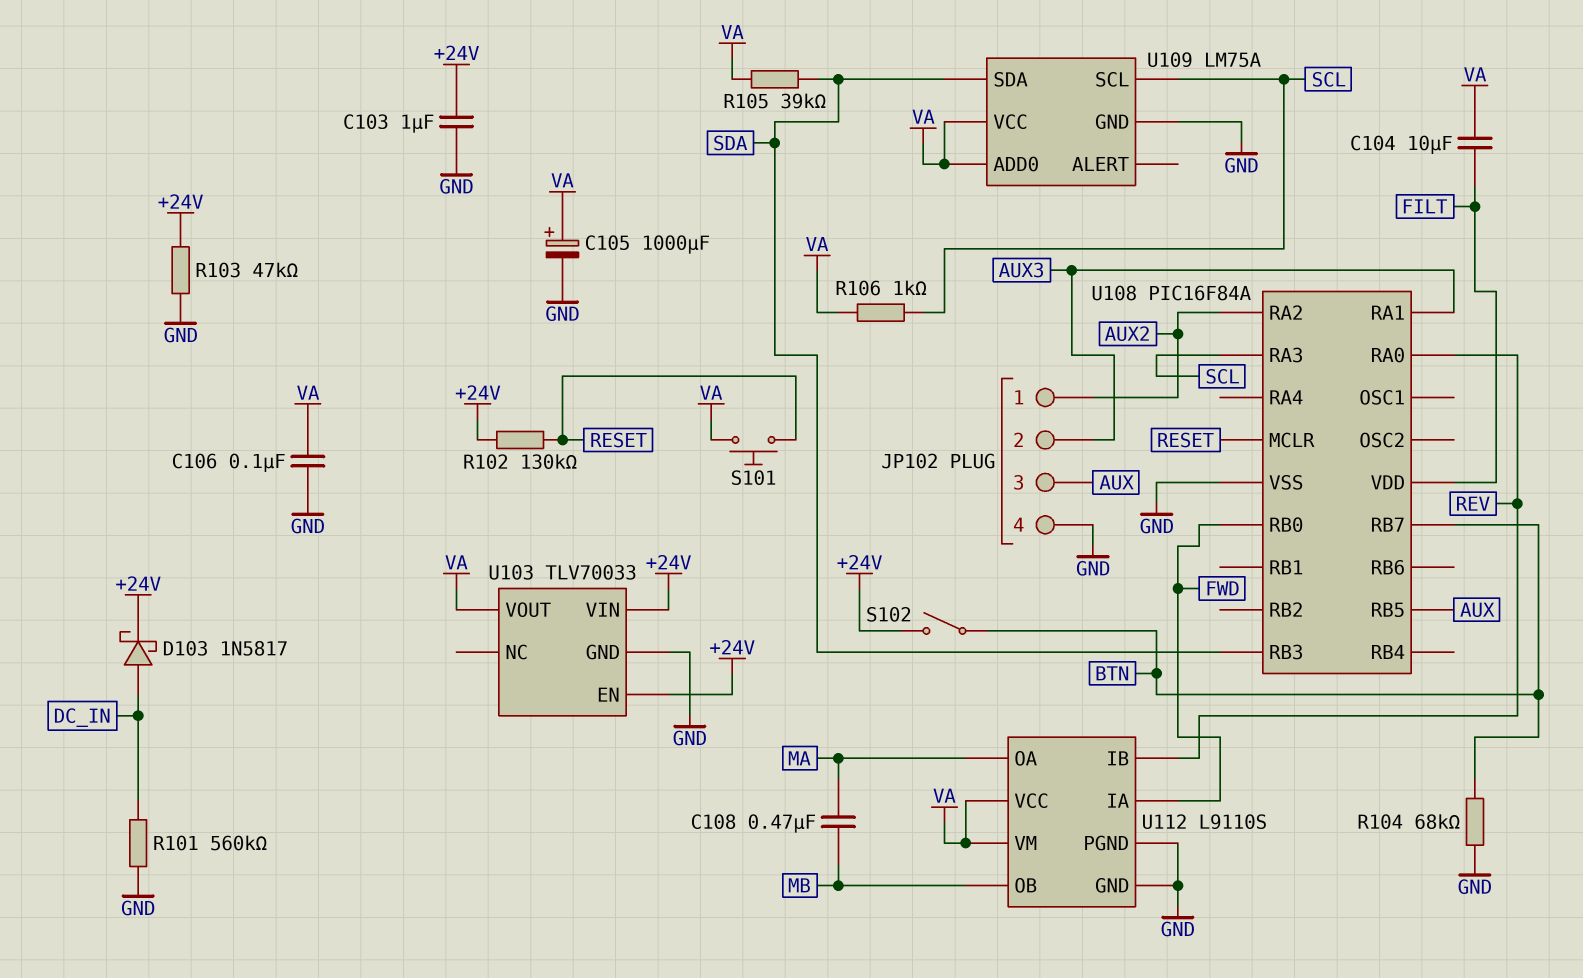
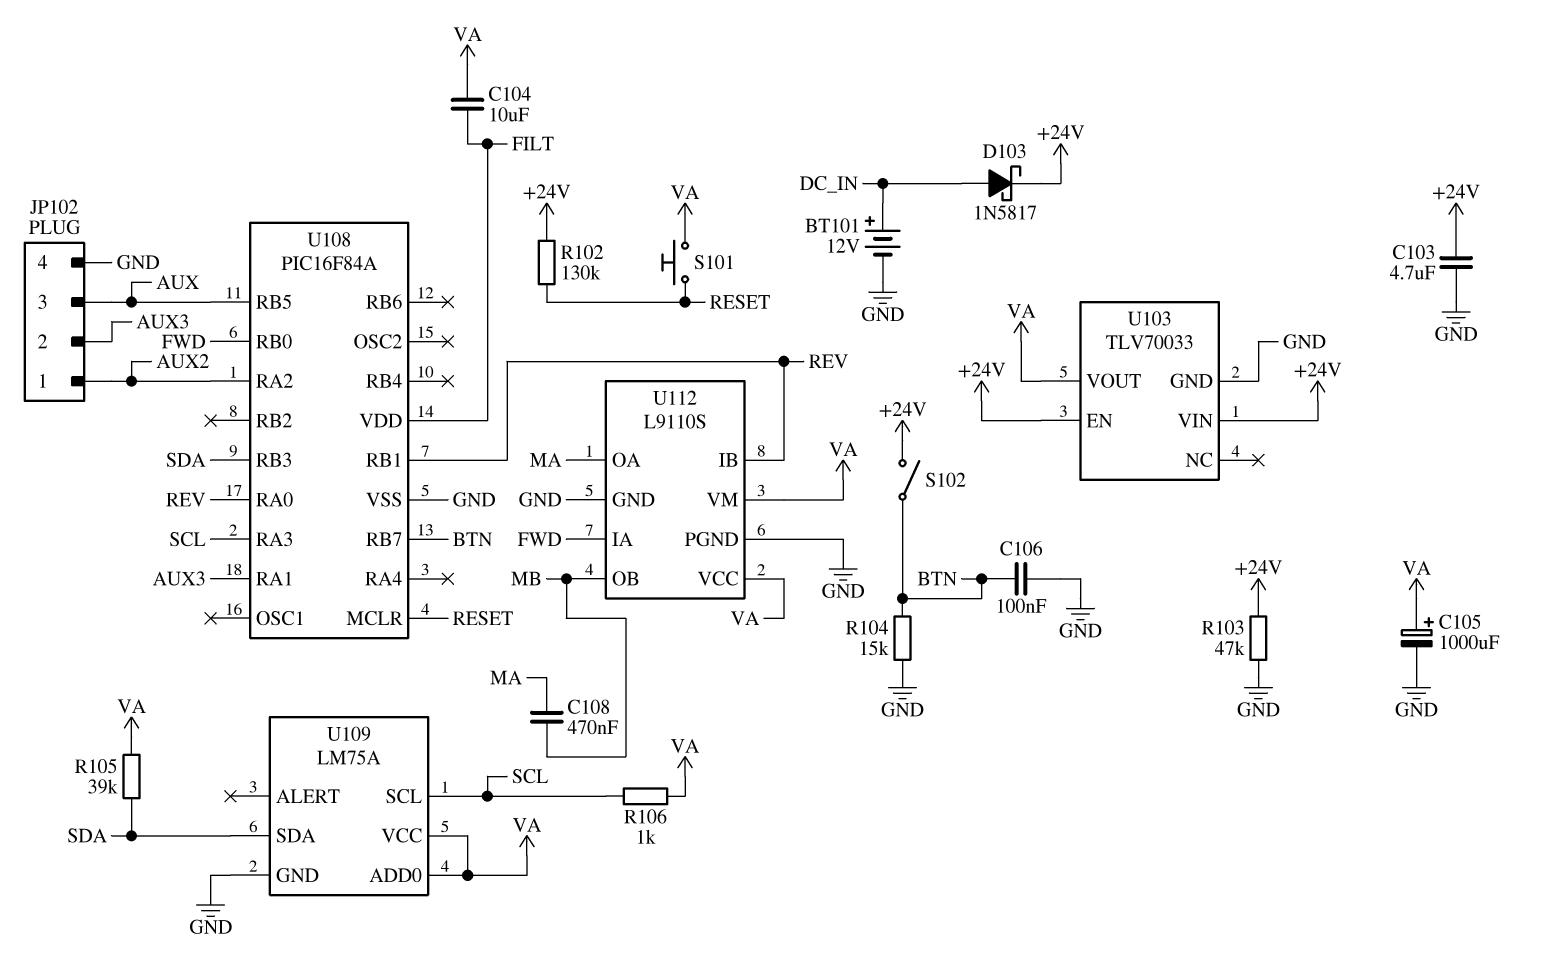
BT101: none -> 12V (plus DC_IN, minus GND)
C103: 1uF (+24V, GND) -> 4.7uF (+24V, GND)
C106: 100nF (GND, VA) -> 100nF (BTN, GND)
R101: 560k (DC_IN, GND) -> none
R104: 68k (BTN, GND) -> 15k (BTN, GND)
U108 pin RB1: none -> REV

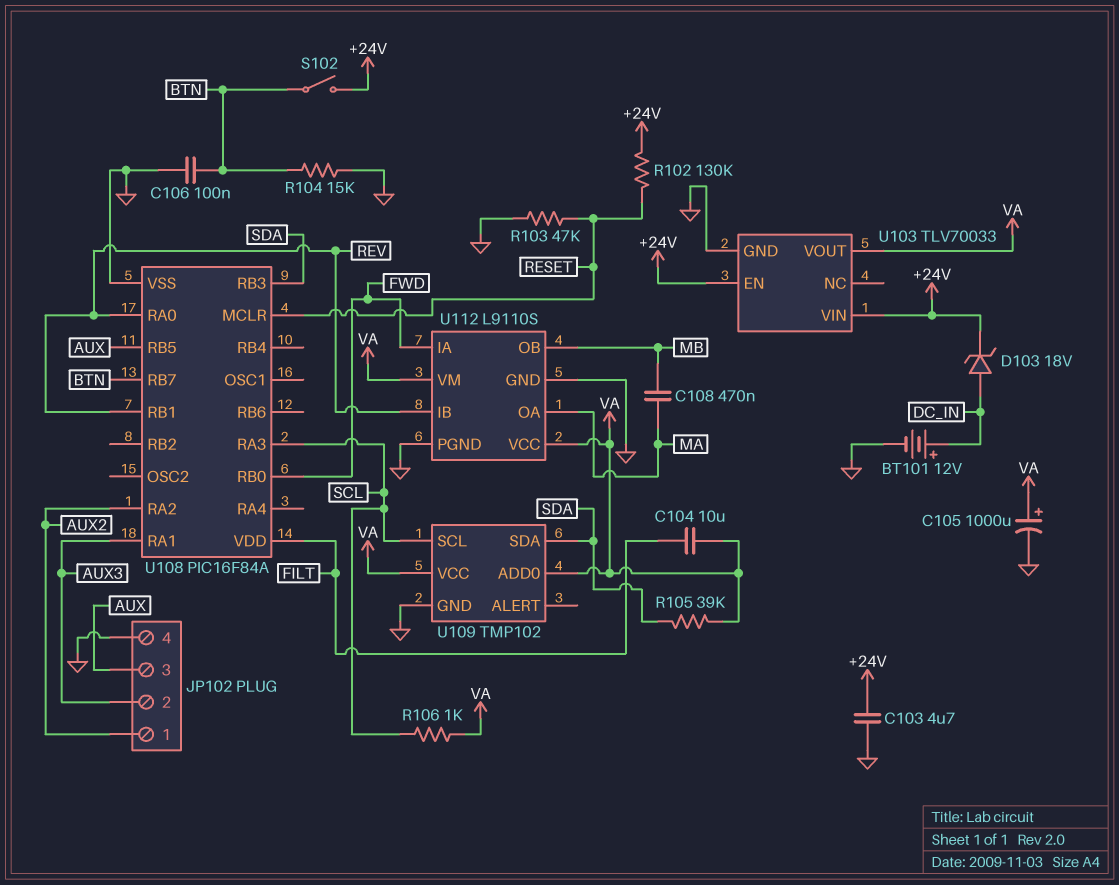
D103: schottky 1N5817 (A DC_IN, K +24V) -> zener 18V (A DC_IN, K +24V)
R103: 47k (+24V, GND) -> 47k (GND, RESET)
S101: button (RESET, VA) -> none
U109: LM75A -> TMP102

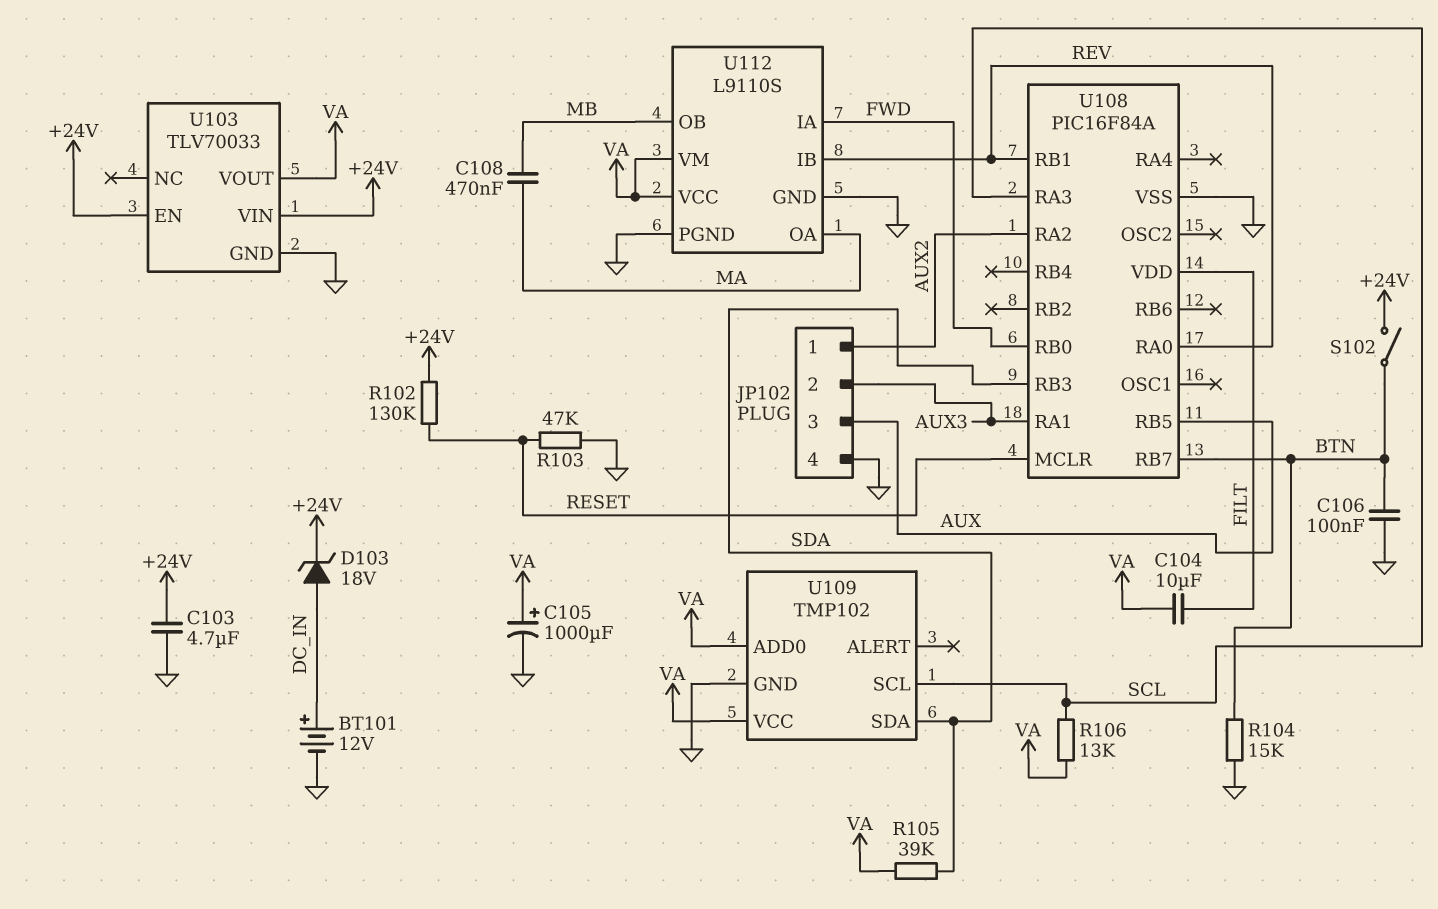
R106: 1k (SCL, VA) -> 13k (SCL, VA)

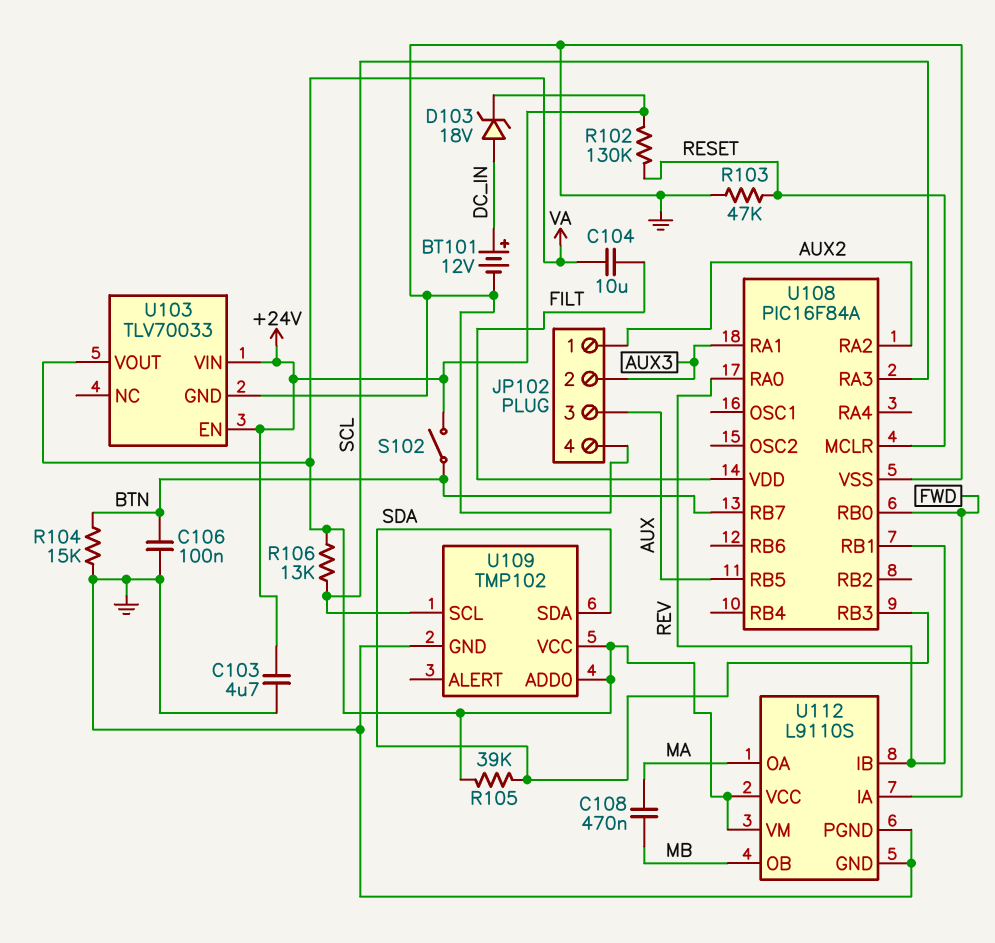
C105: 1000uF (plus VA, minus GND) -> none

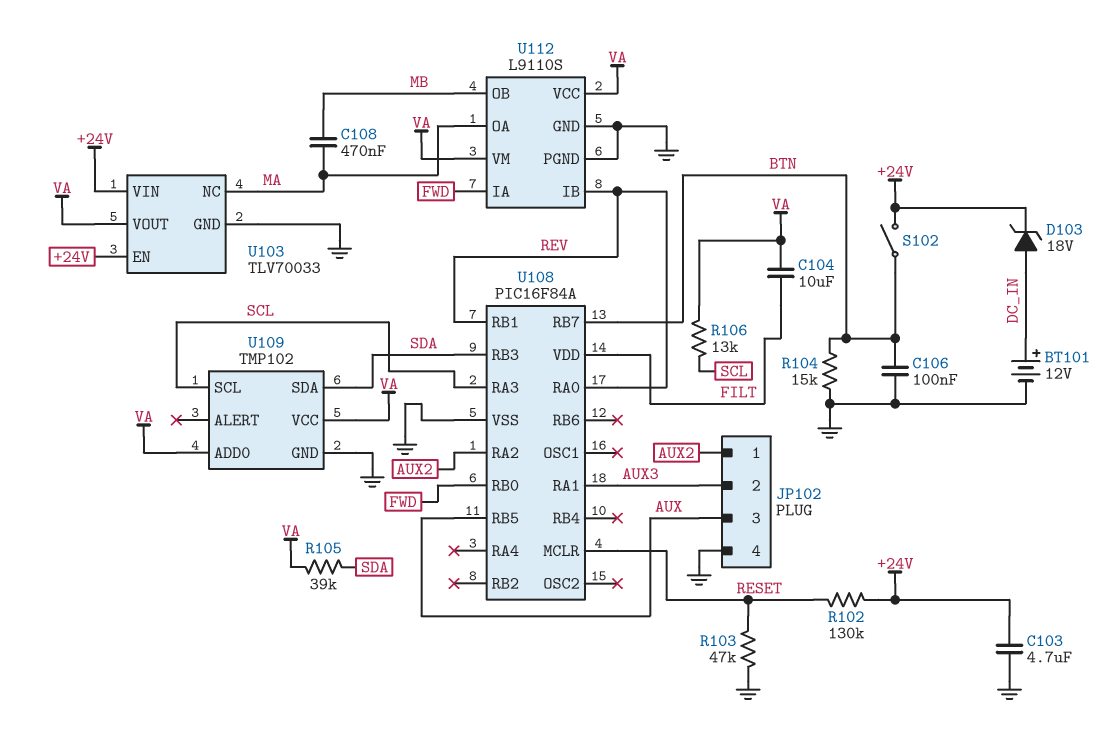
U103 pin NC: none -> MA

